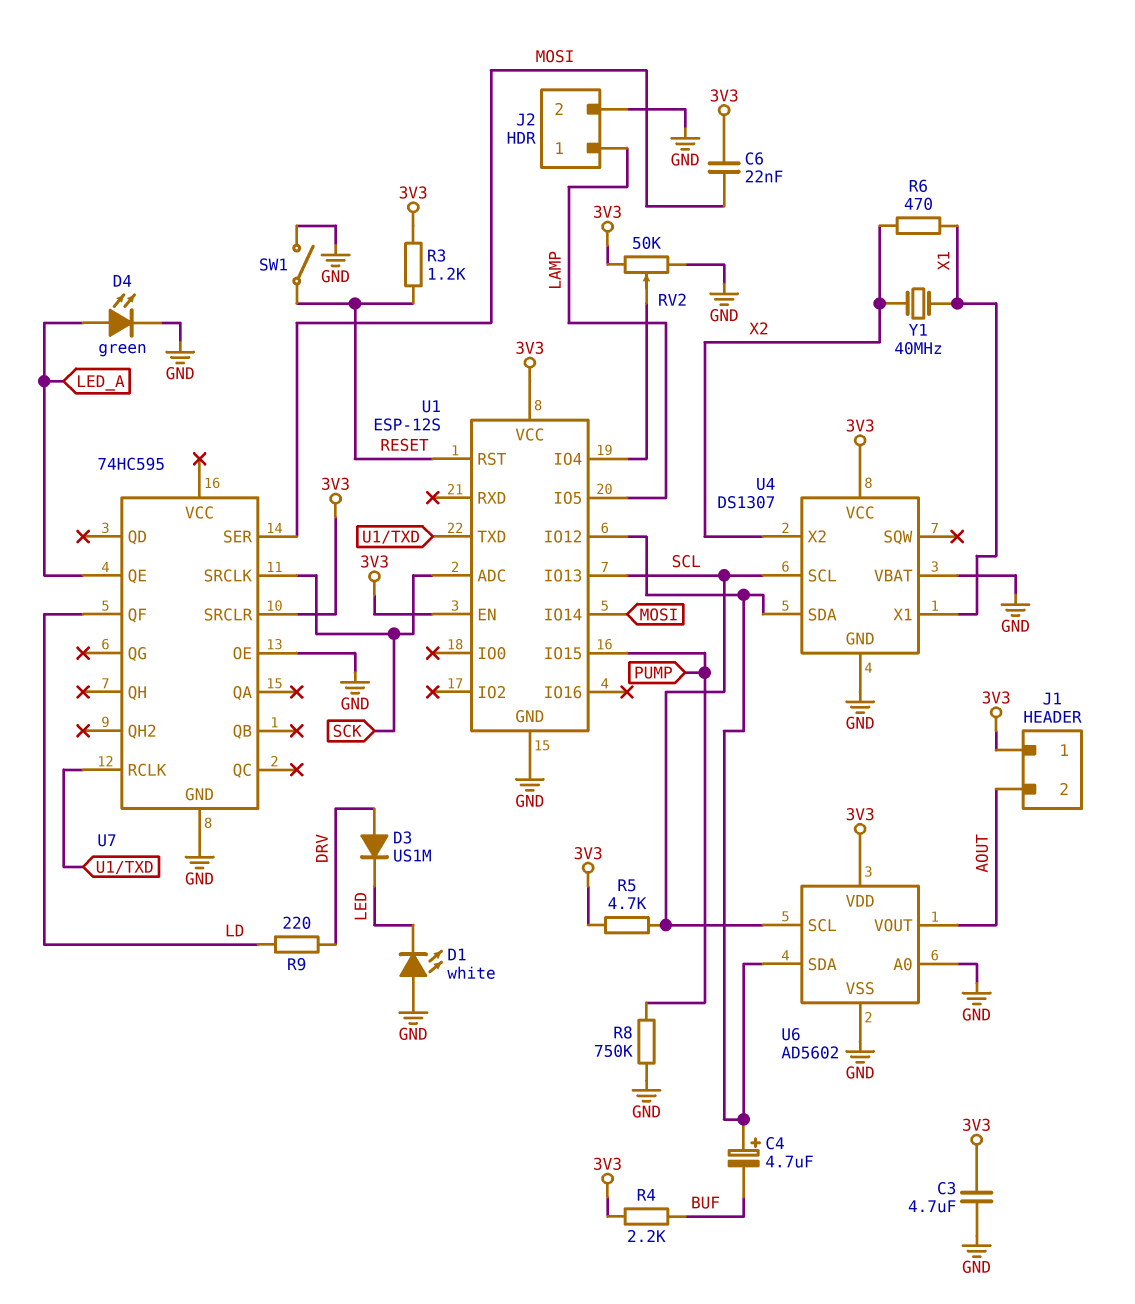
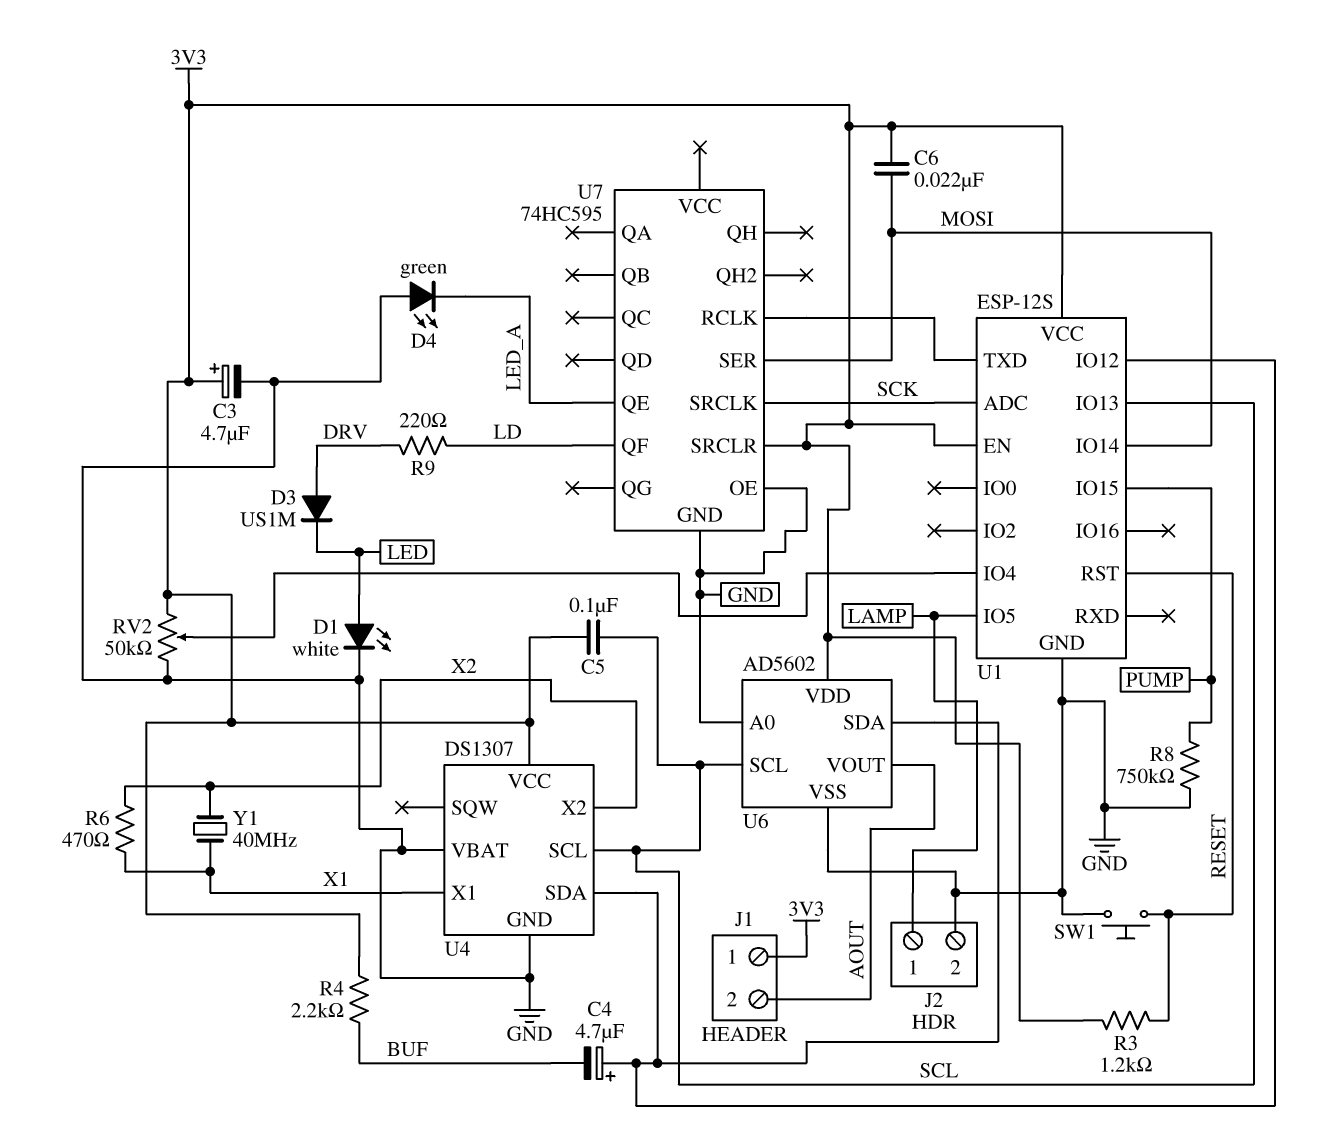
C3: 4.7uF (3V3, GND) -> 4.7uF (plus 3V3, minus GND)
C5: none -> 100nF (3V3, SCL)
D1: LED white (A GND, K LED) -> LED white (A LED, K GND)
D4: LED green (A LED_A, K GND) -> LED green (A GND, K LED_A)
R5: 4.7k (3V3, SCL) -> none
SW1: switch (GND, RESET) -> button (GND, RESET)

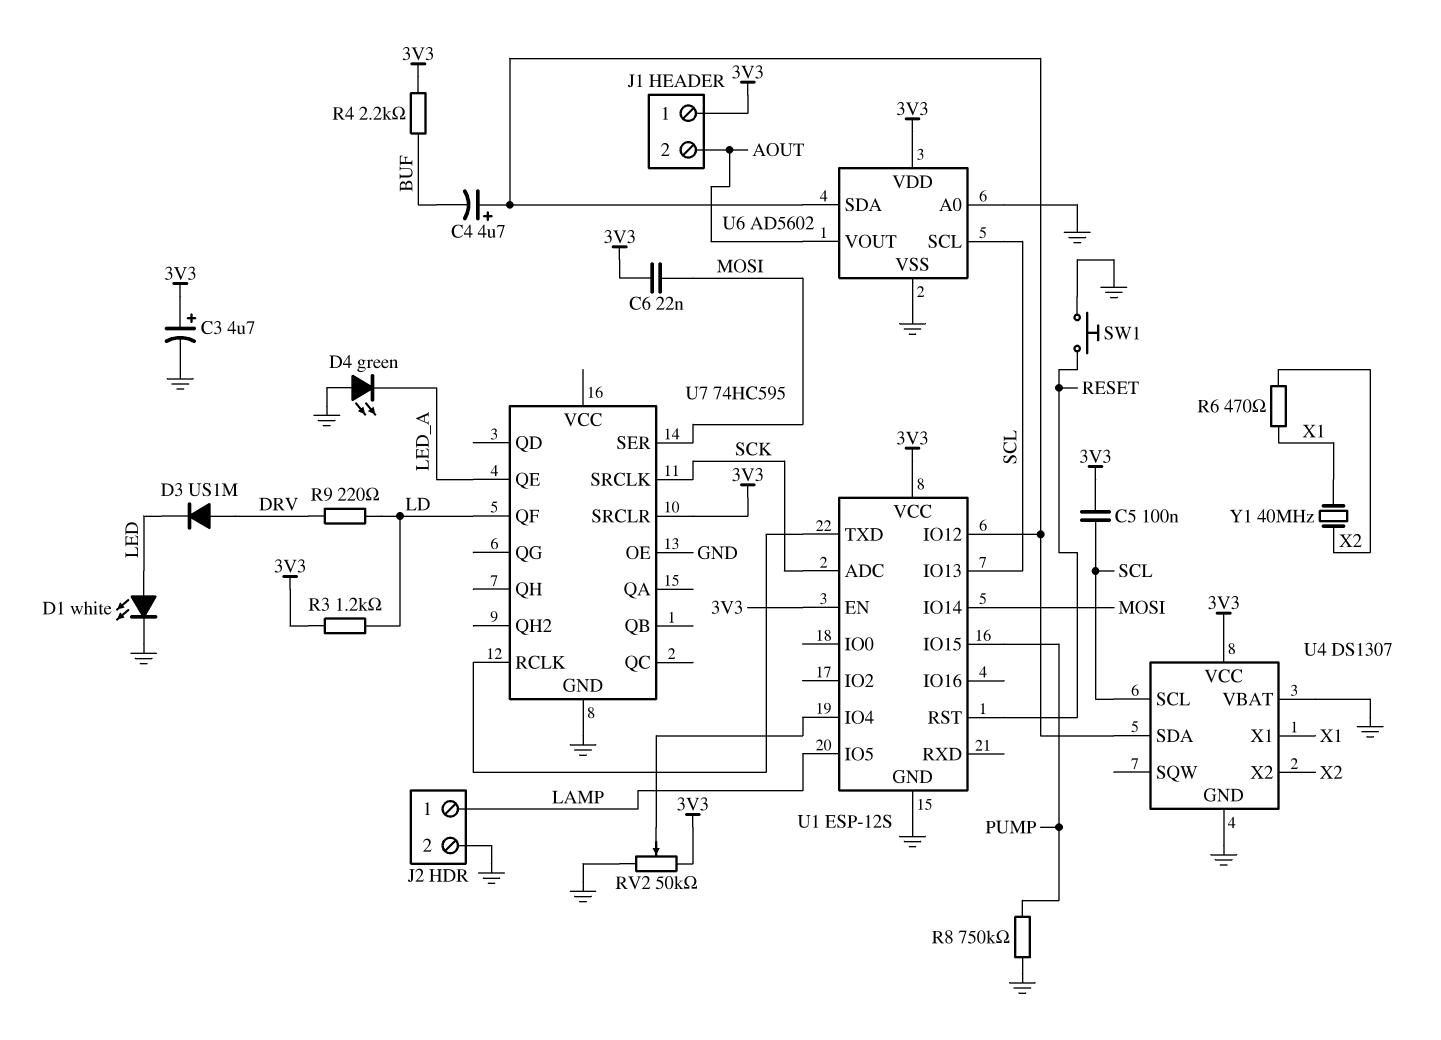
R3: 1.2k (3V3, RESET) -> 1.2k (3V3, LD)

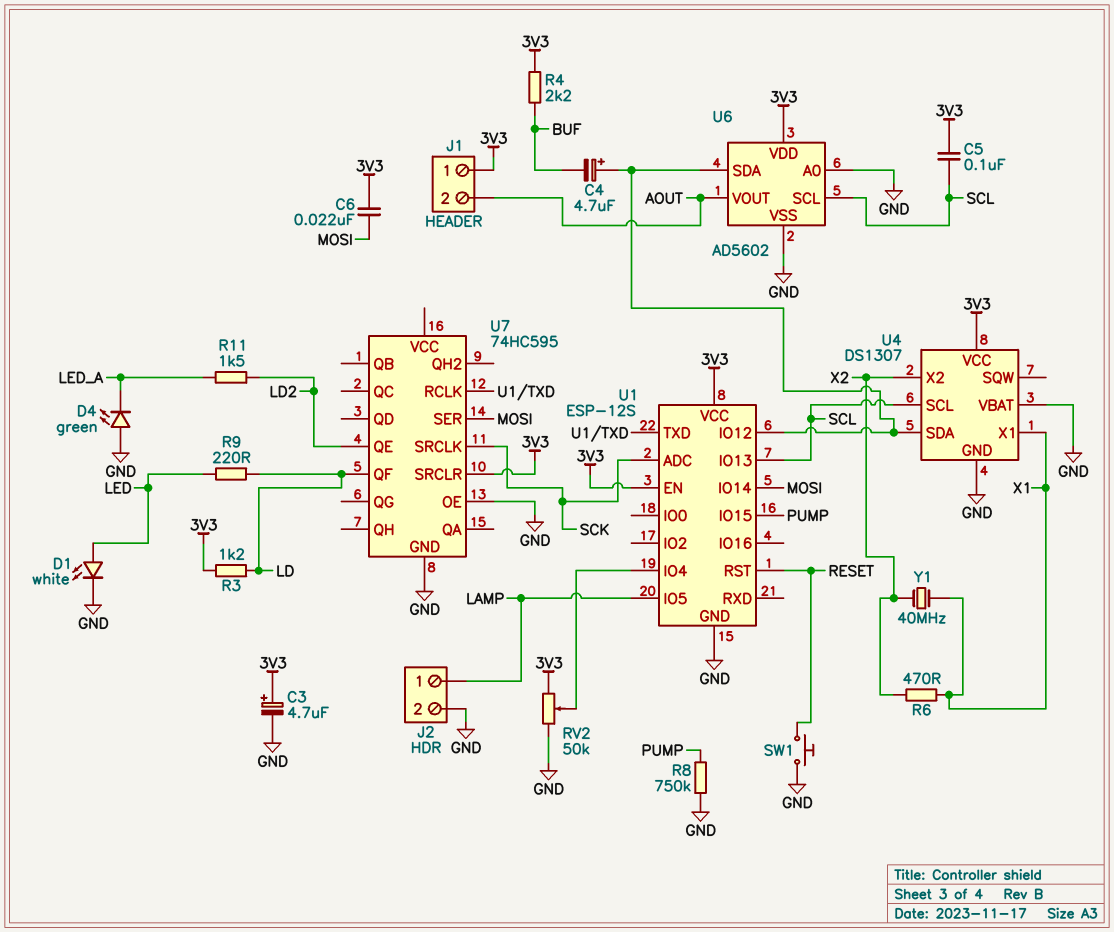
D3: diode US1M (A DRV, K LED) -> none
R9: 220 (DRV, LD) -> 220 (LD, LED)
R11: none -> 1.5k (LD2, LED_A)
U7 pin QE: LED_A -> LD2

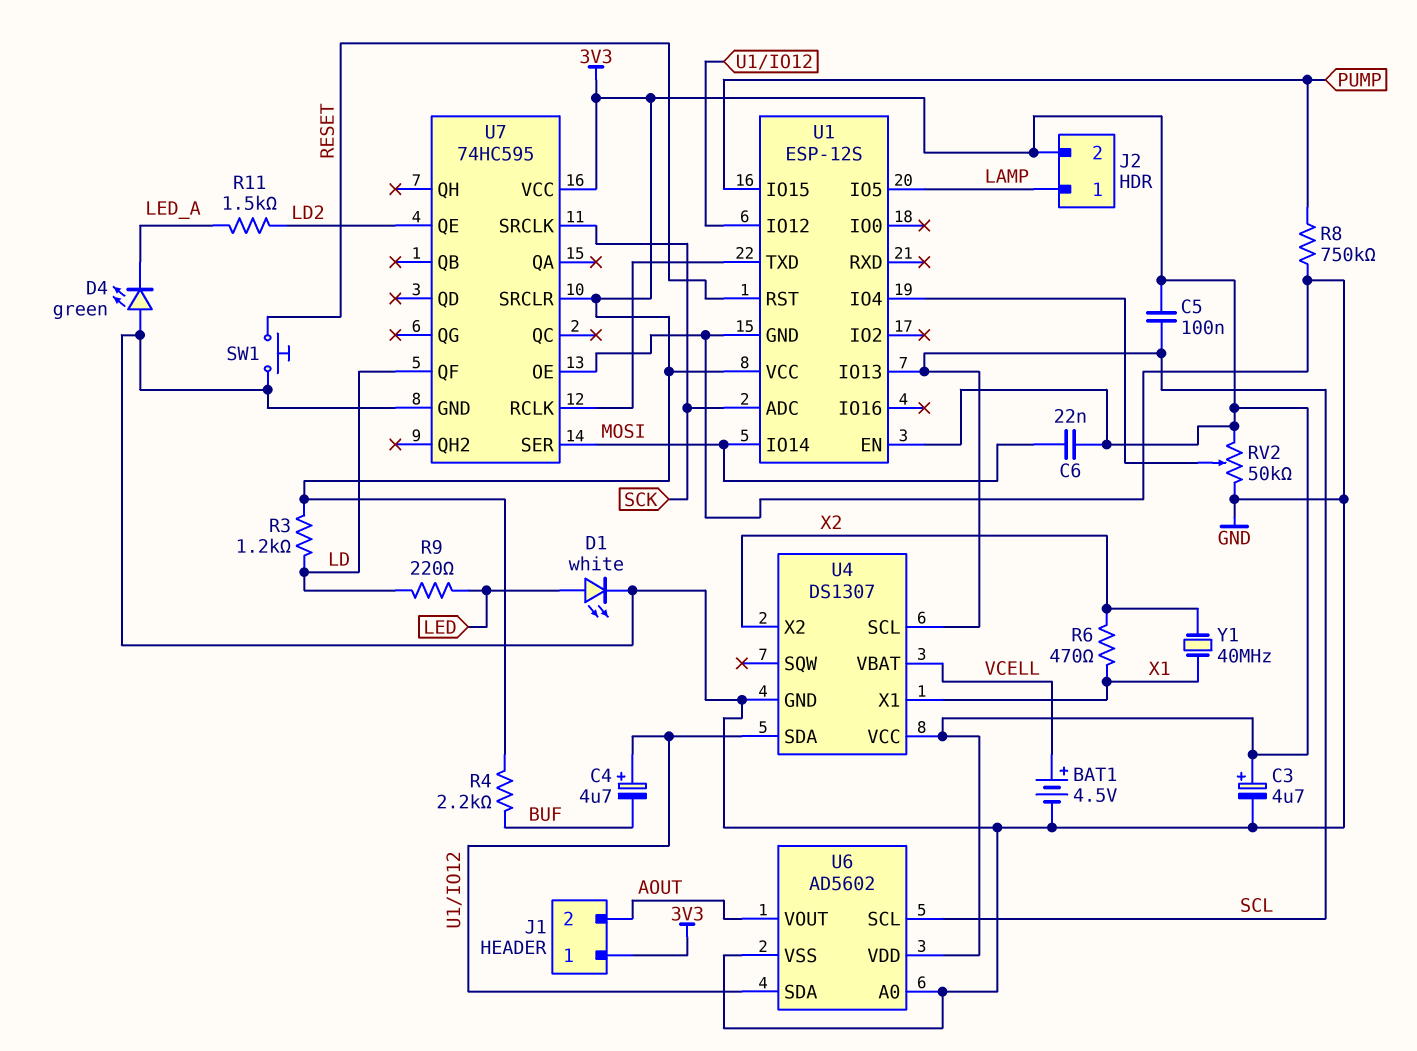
BAT1: none -> 4.5V (plus VCELL, minus GND)
J2 pin 2: GND -> 3V3
U4 pin VBAT: GND -> VCELL
U7 pin VCC: none -> 3V3

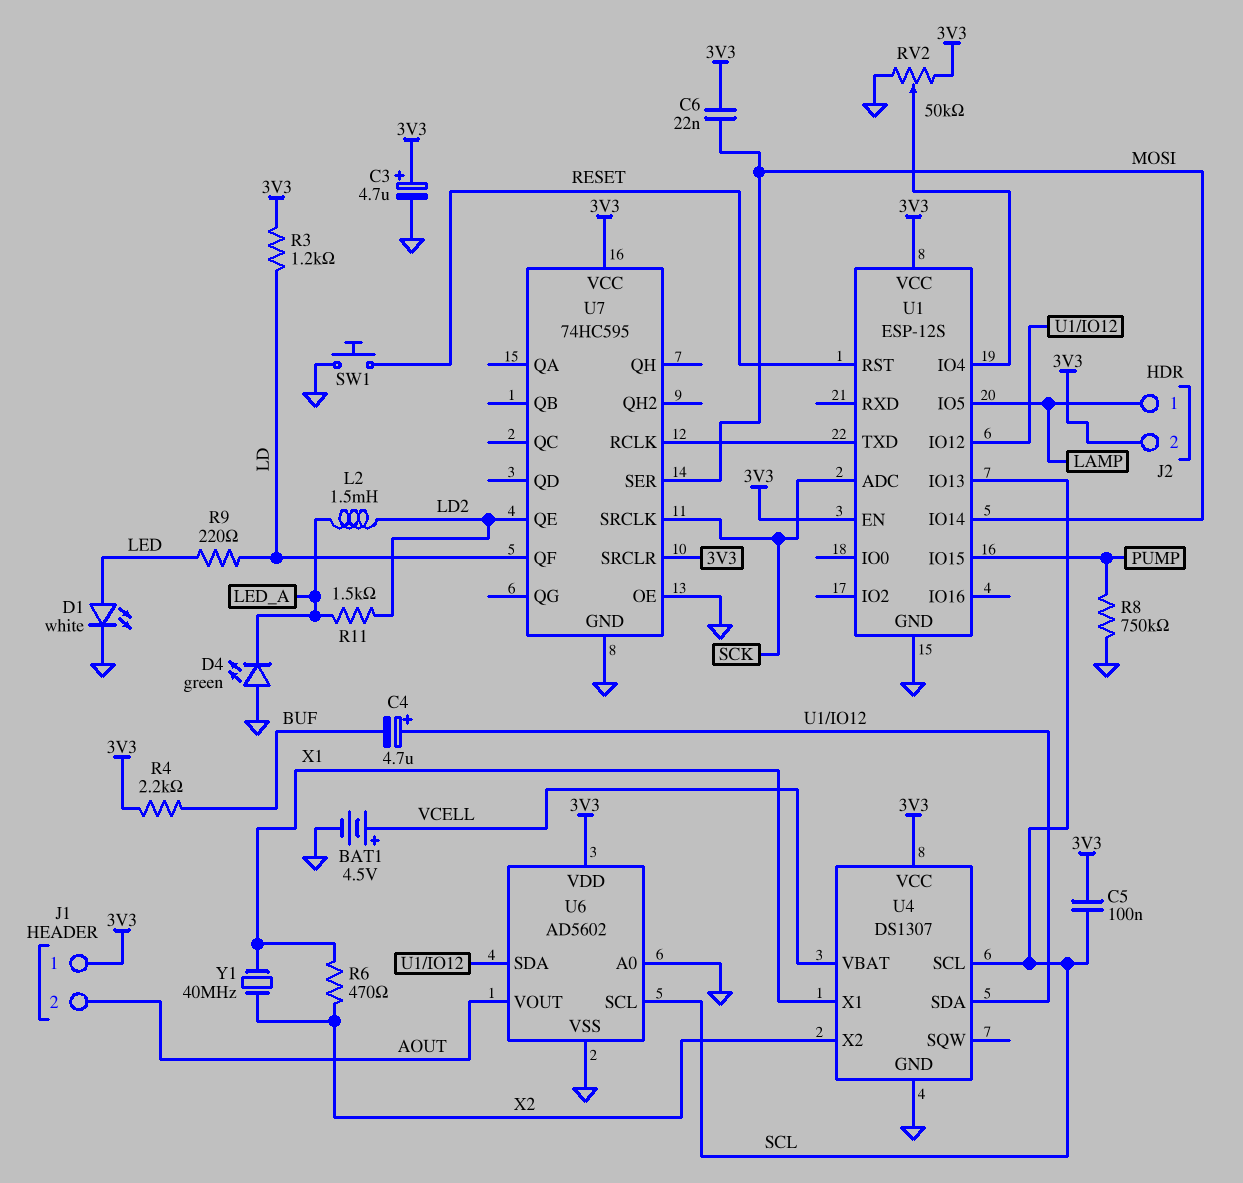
L2: none -> 1.5mH (LD2, LED_A)

